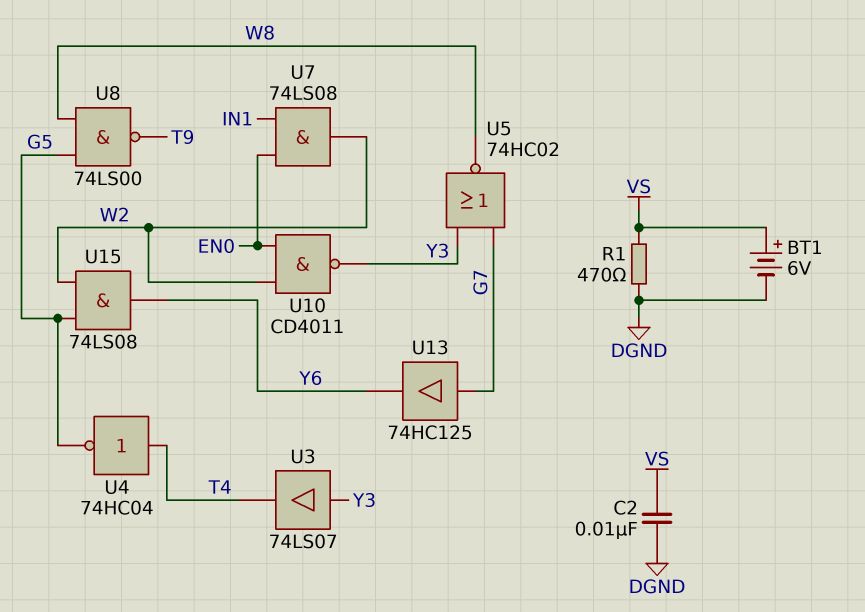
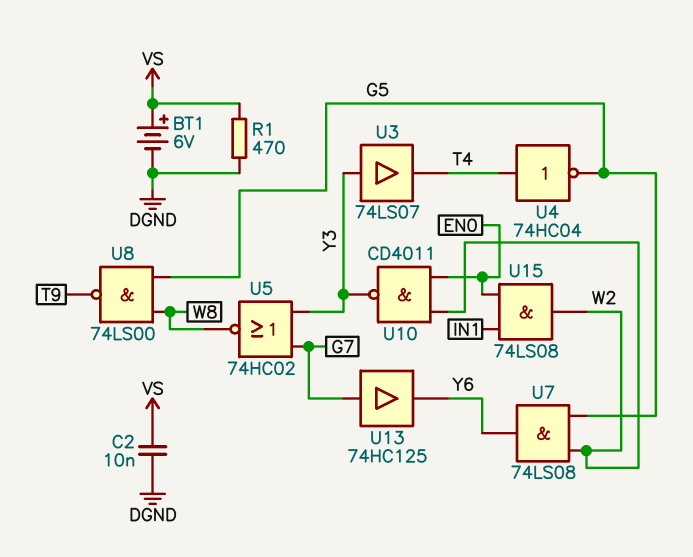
U7: AND 74LS08 (in EN0, in IN1, out W2) -> AND 74LS08 (in G5, in W2, out Y6)
U15: AND 74LS08 (in G5, in W2, out Y6) -> AND 74LS08 (in EN0, in IN1, out W2)

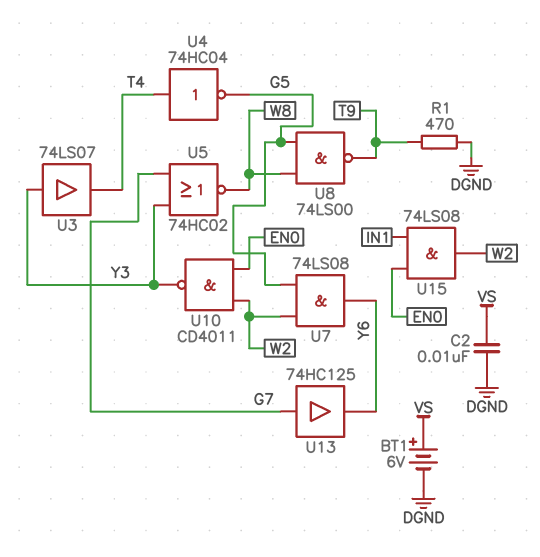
R1: 470 (DGND, VS) -> 470 (DGND, T9)

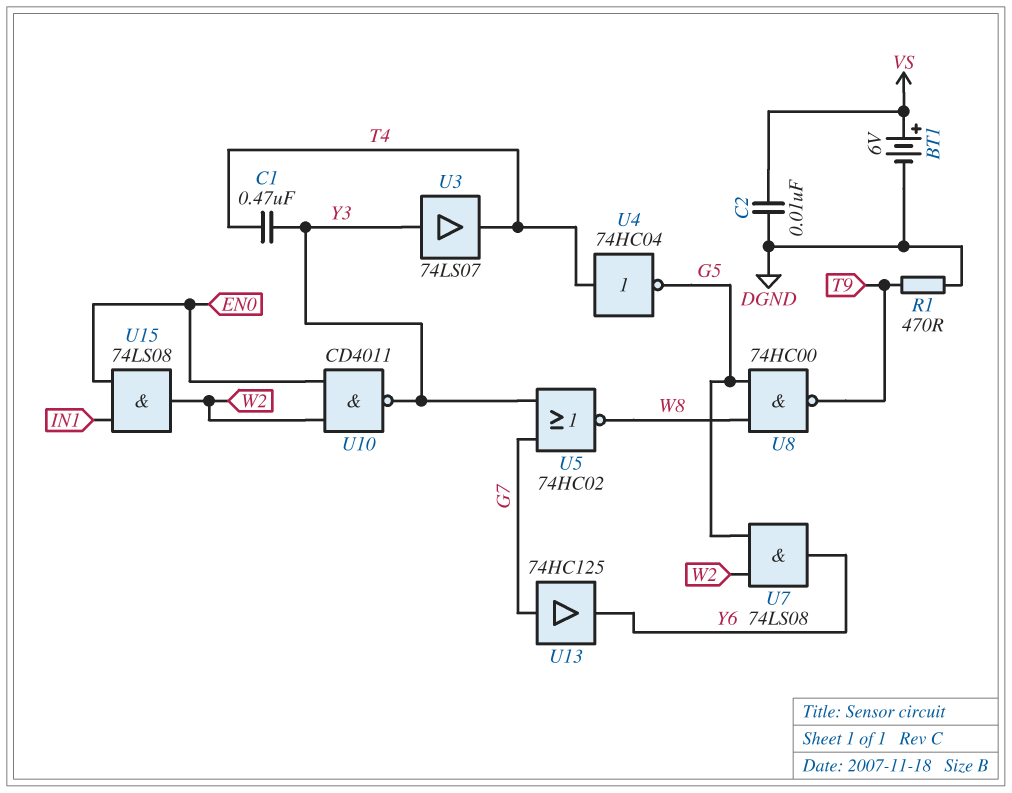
C1: none -> 470nF (T4, Y3)
U8: NAND 74LS00 (in G5, in W8, out T9) -> NAND 74HC00 (in G5, in W8, out T9)

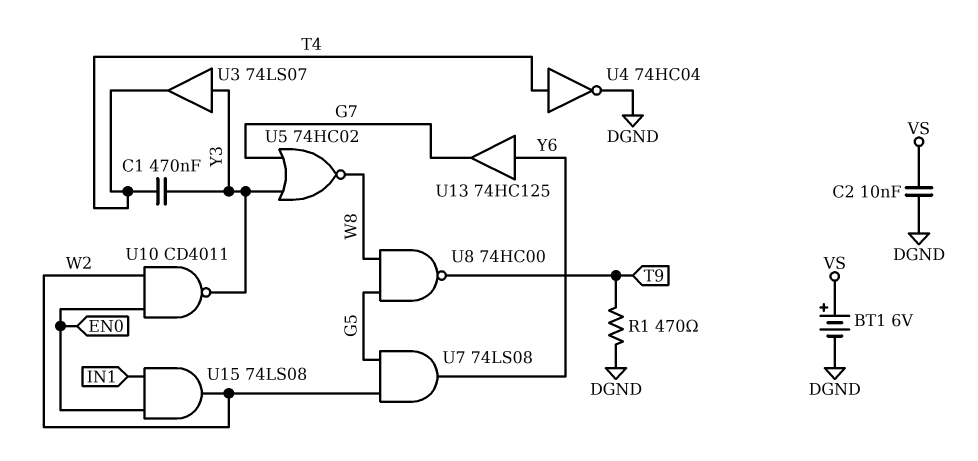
U4: NOT 74HC04 (in T4, out G5) -> NOT 74HC04 (in T4, out DGND)
U13: buffer 74HC125 (in G7, out Y6) -> buffer 74HC125 (in Y6, out G7)

